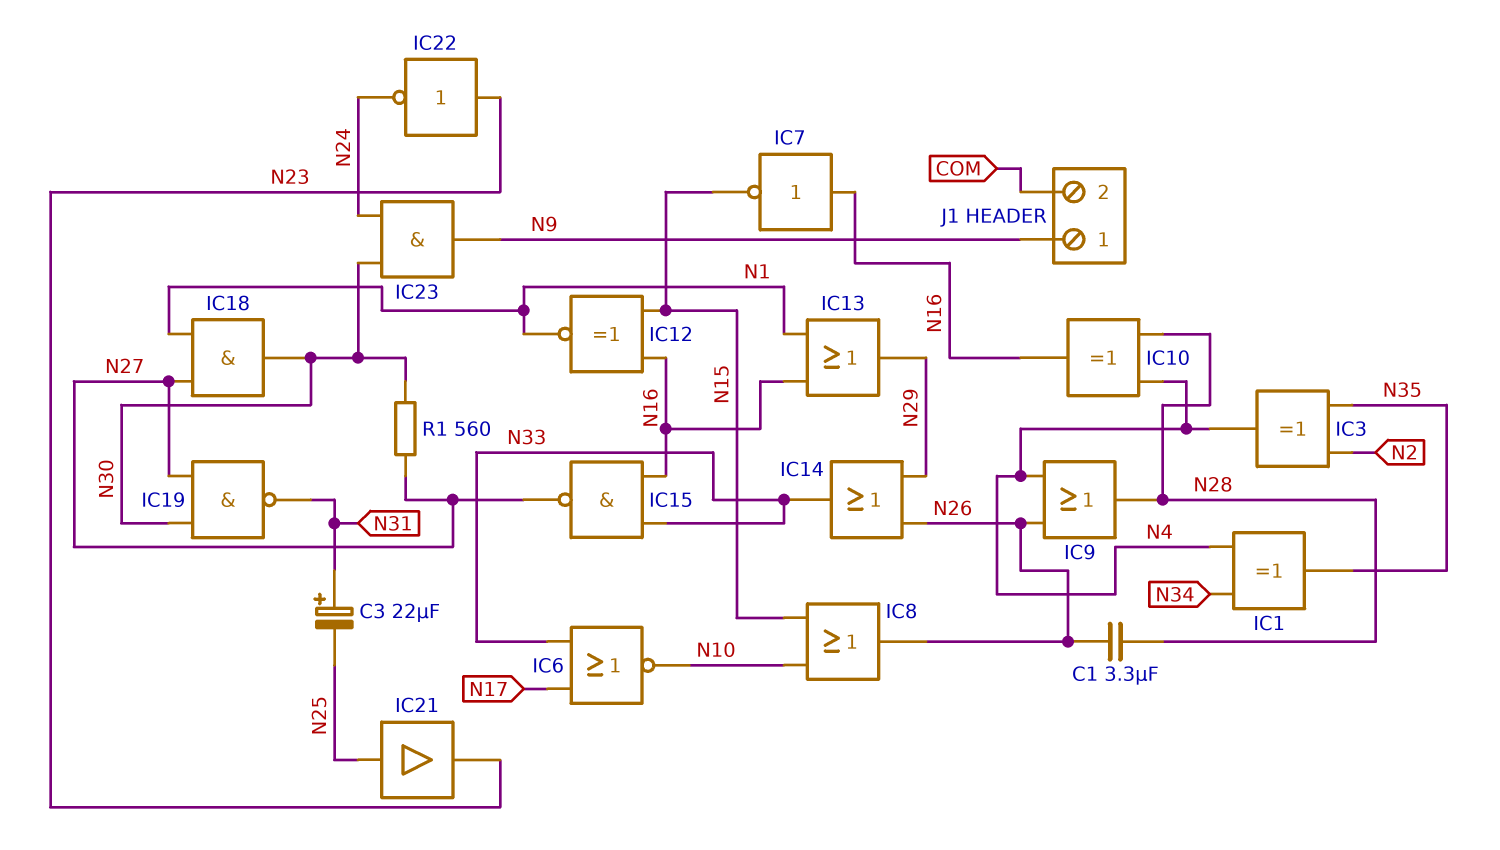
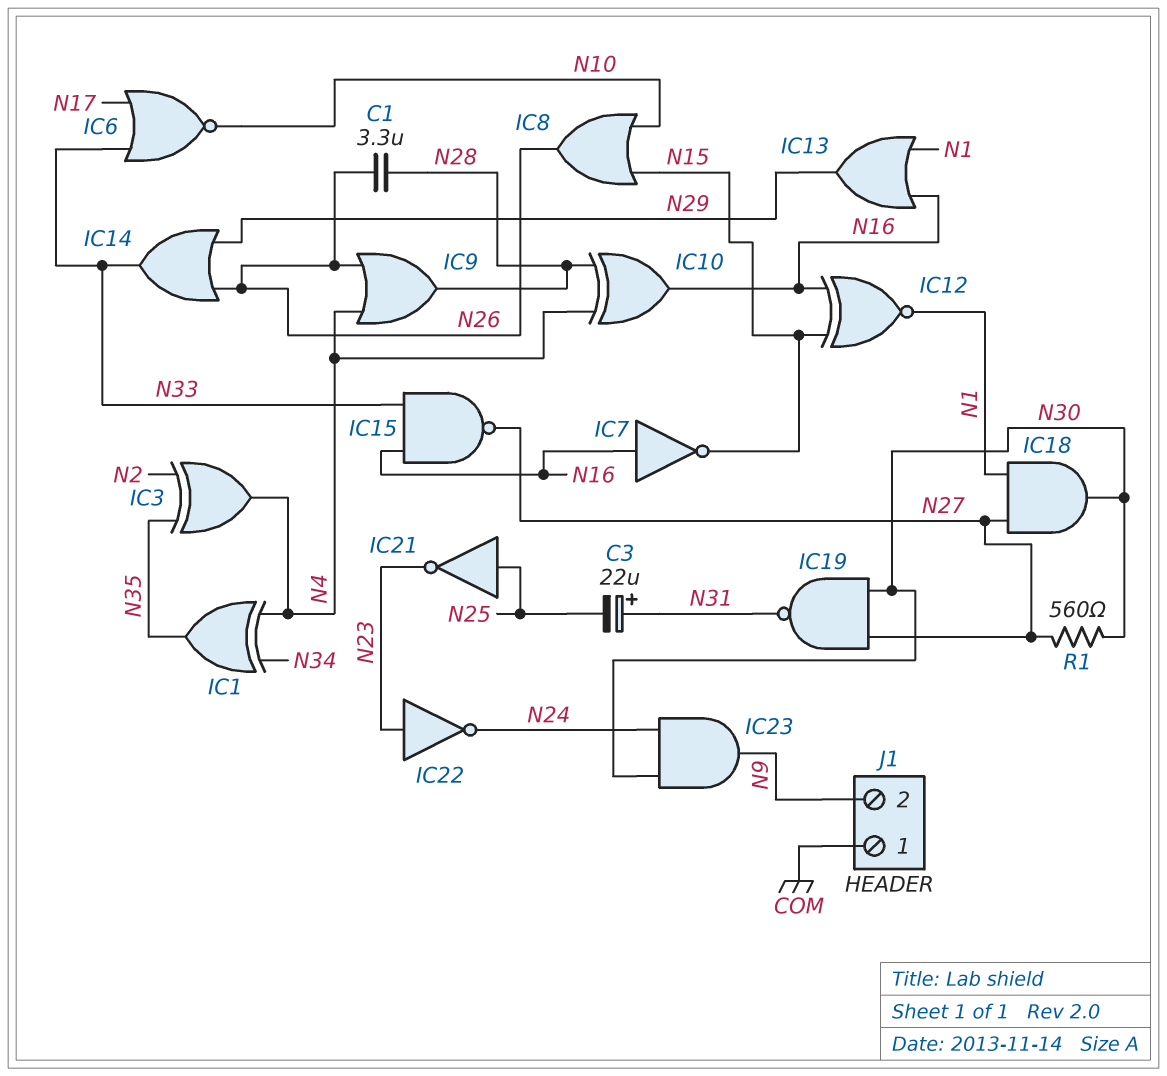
IC21: buffer (in N25, out N23) -> NOT (in N25, out N23)
J1 pin 1: N9 -> COM
J1 pin 2: COM -> N9

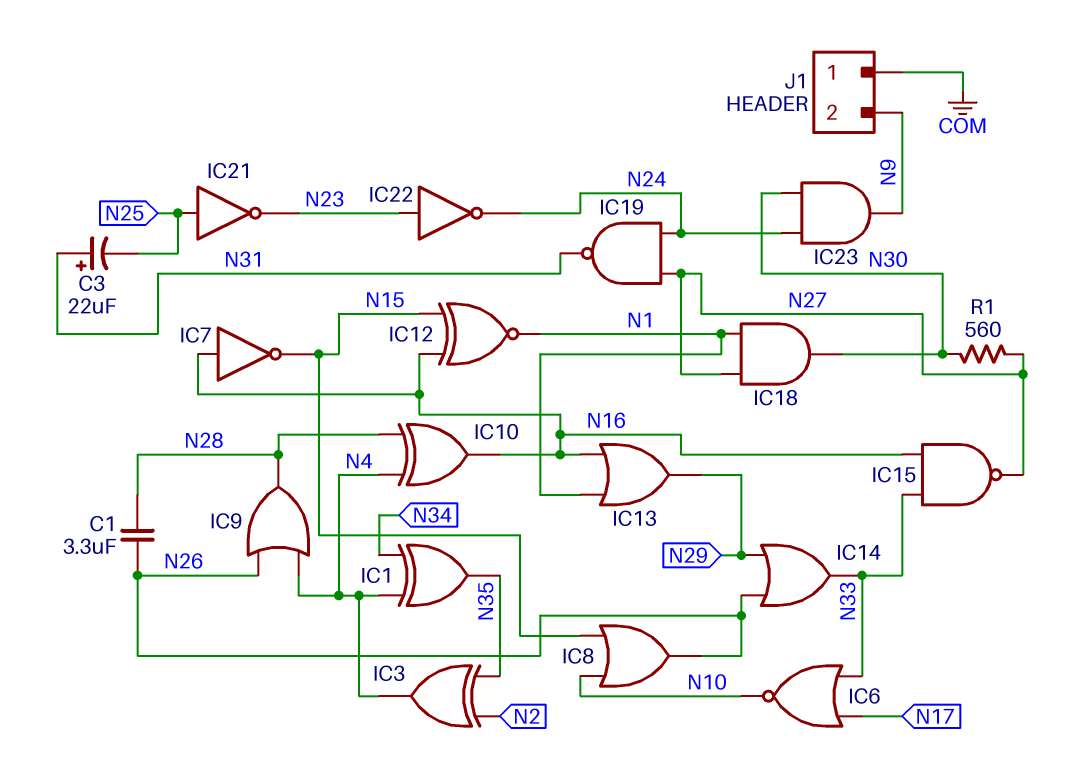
IC19: NAND (in N27, in N30, out N31) -> NAND (in N24, in N27, out N31)

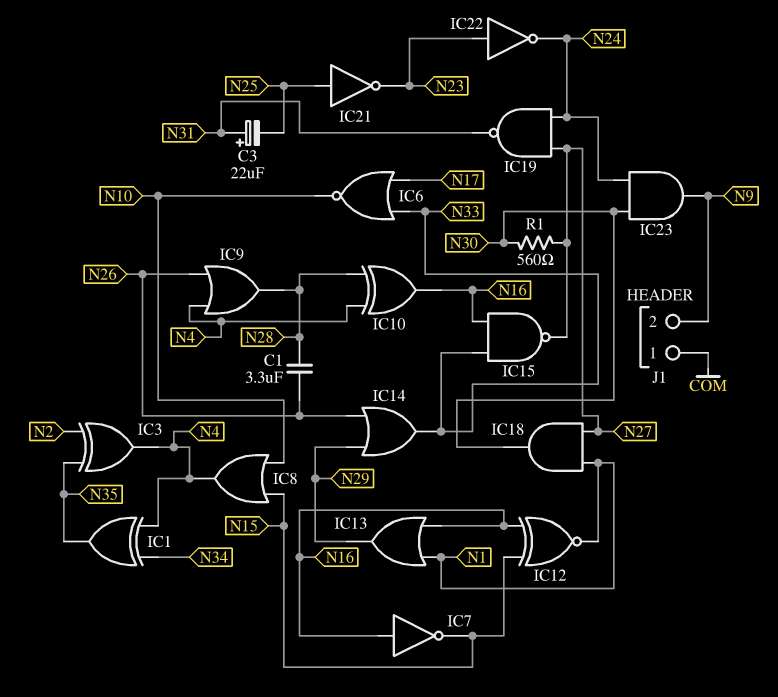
IC8: OR (in N10, in N15, out N26) -> OR (in N10, in N15, out N4)

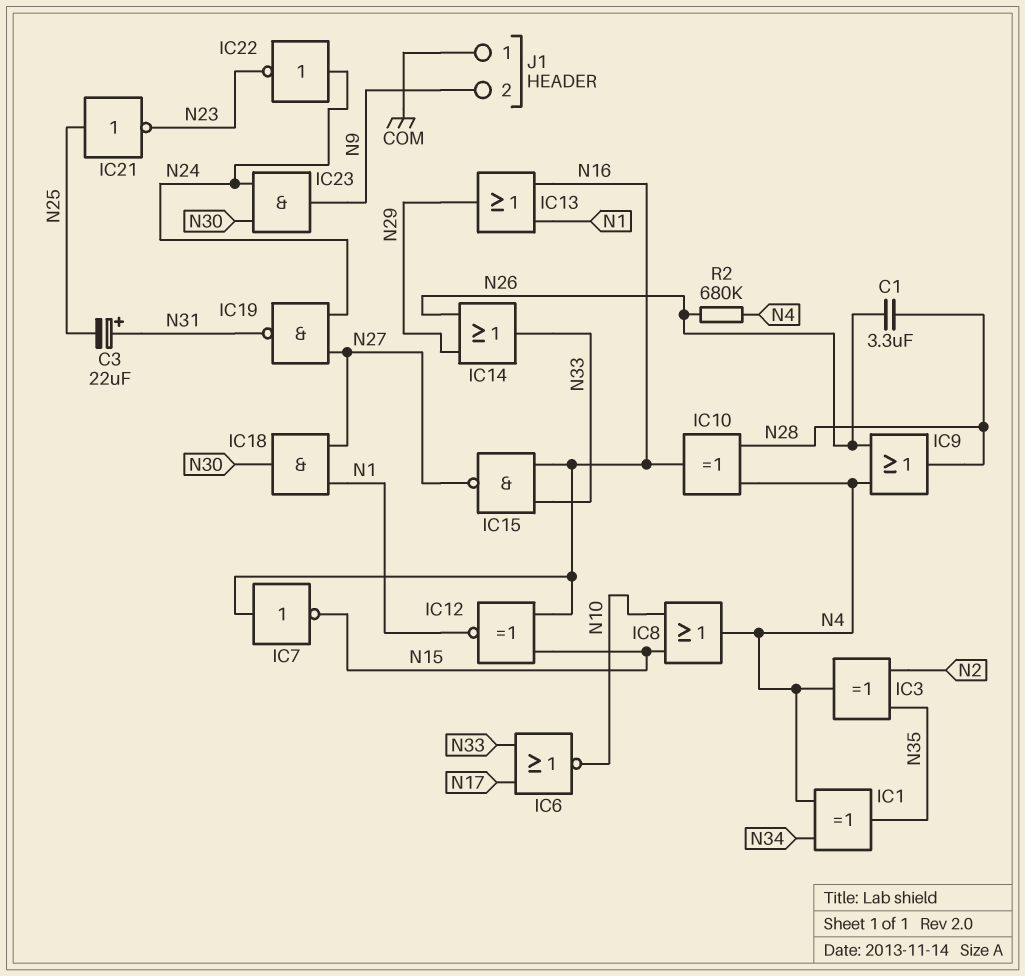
IC22: NOT (in N23, out N24) -> NOT (in N24, out N23)
R1: 560 (N27, N30) -> none
R2: none -> 680k (N4, N26)

